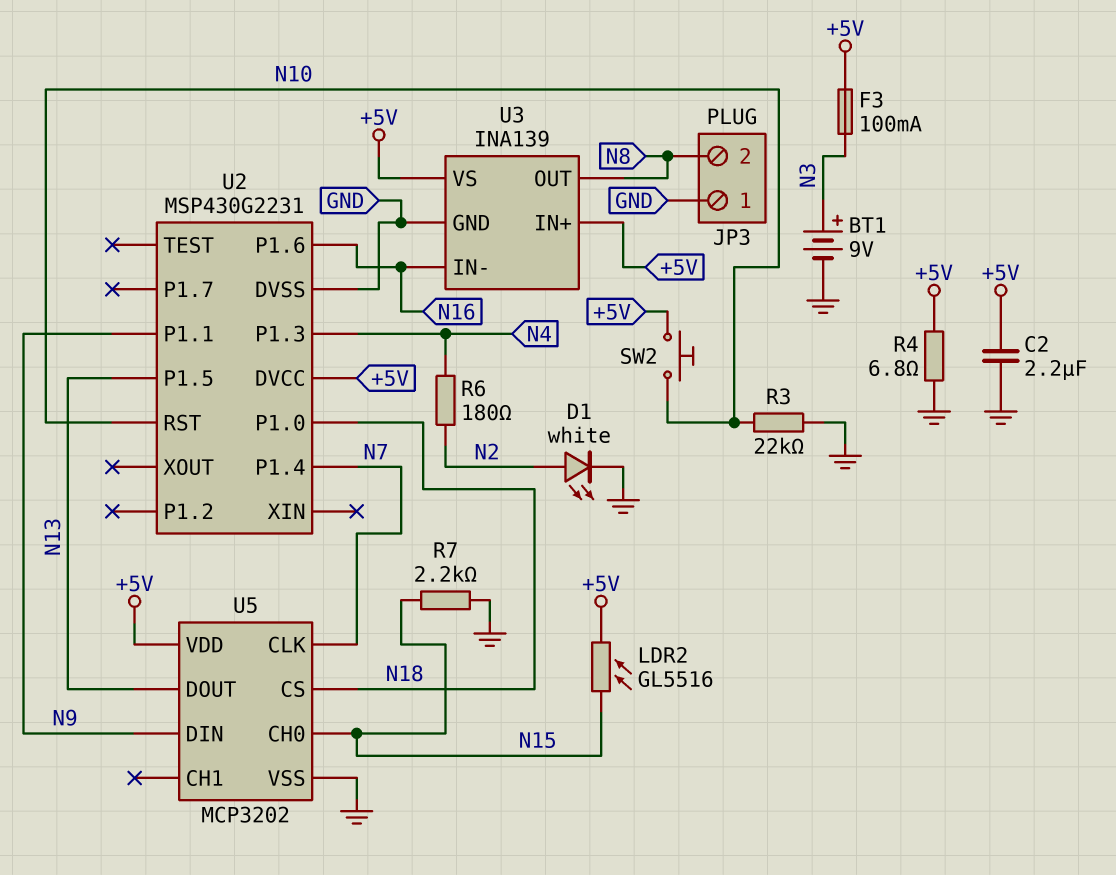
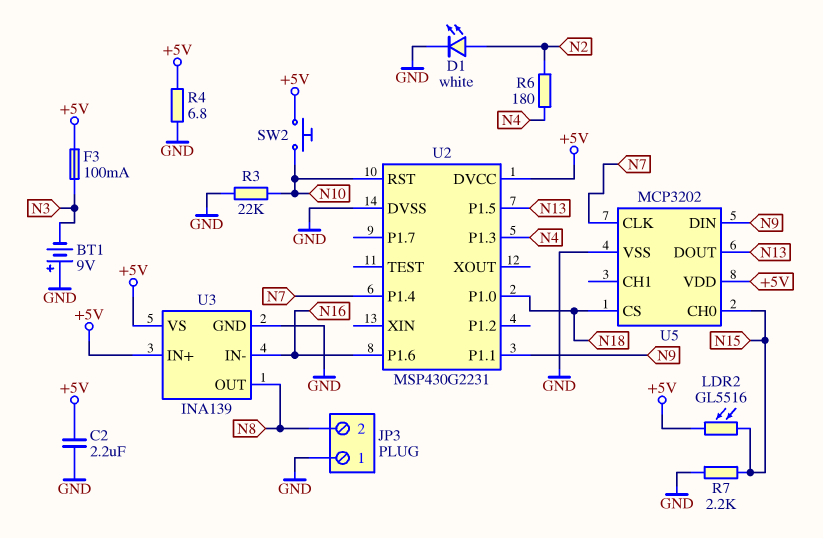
BT1: 9V (plus N3, minus GND) -> 9V (plus GND, minus N3)

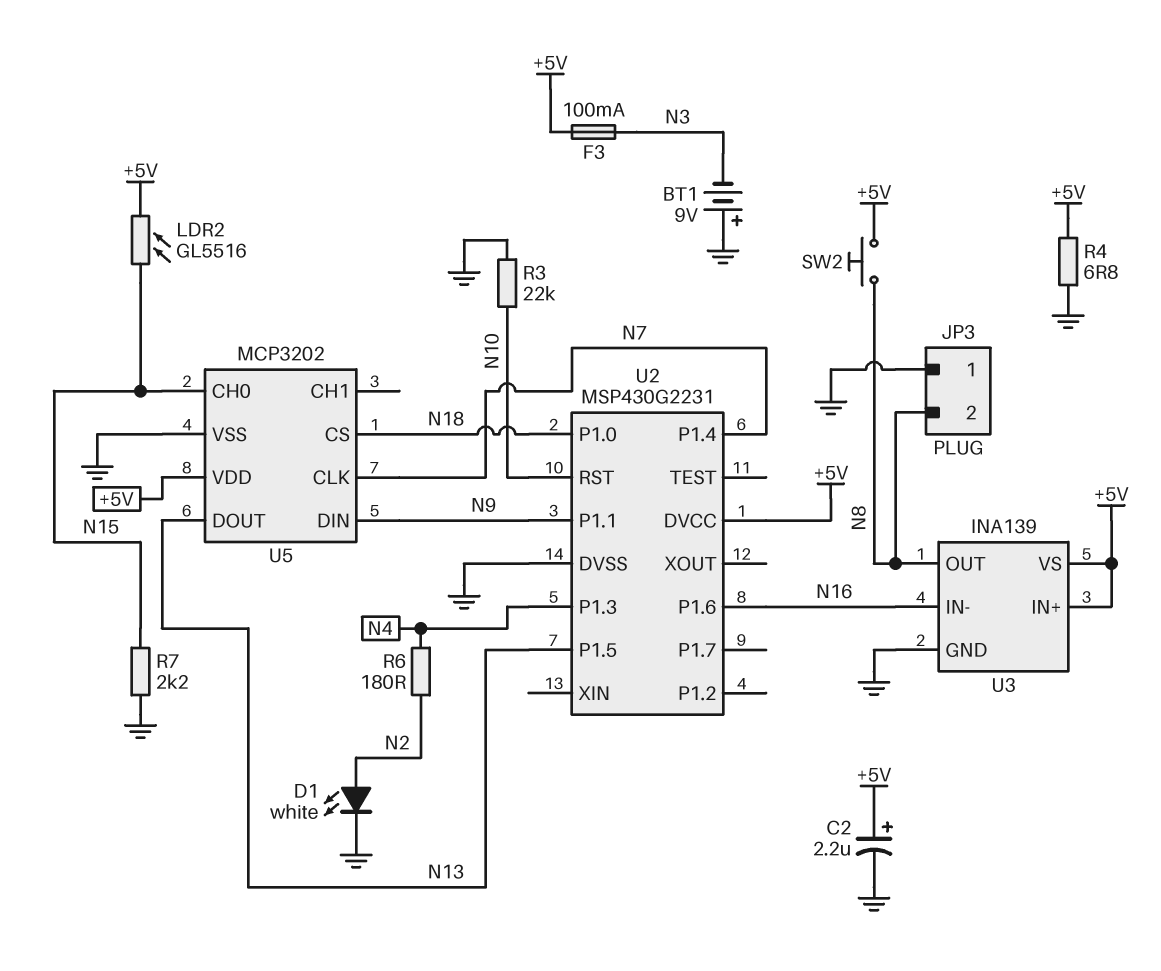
C2: 2.2uF (+5V, GND) -> 2.2uF (plus +5V, minus GND)
SW2: button (+5V, N10) -> button (+5V, N8)

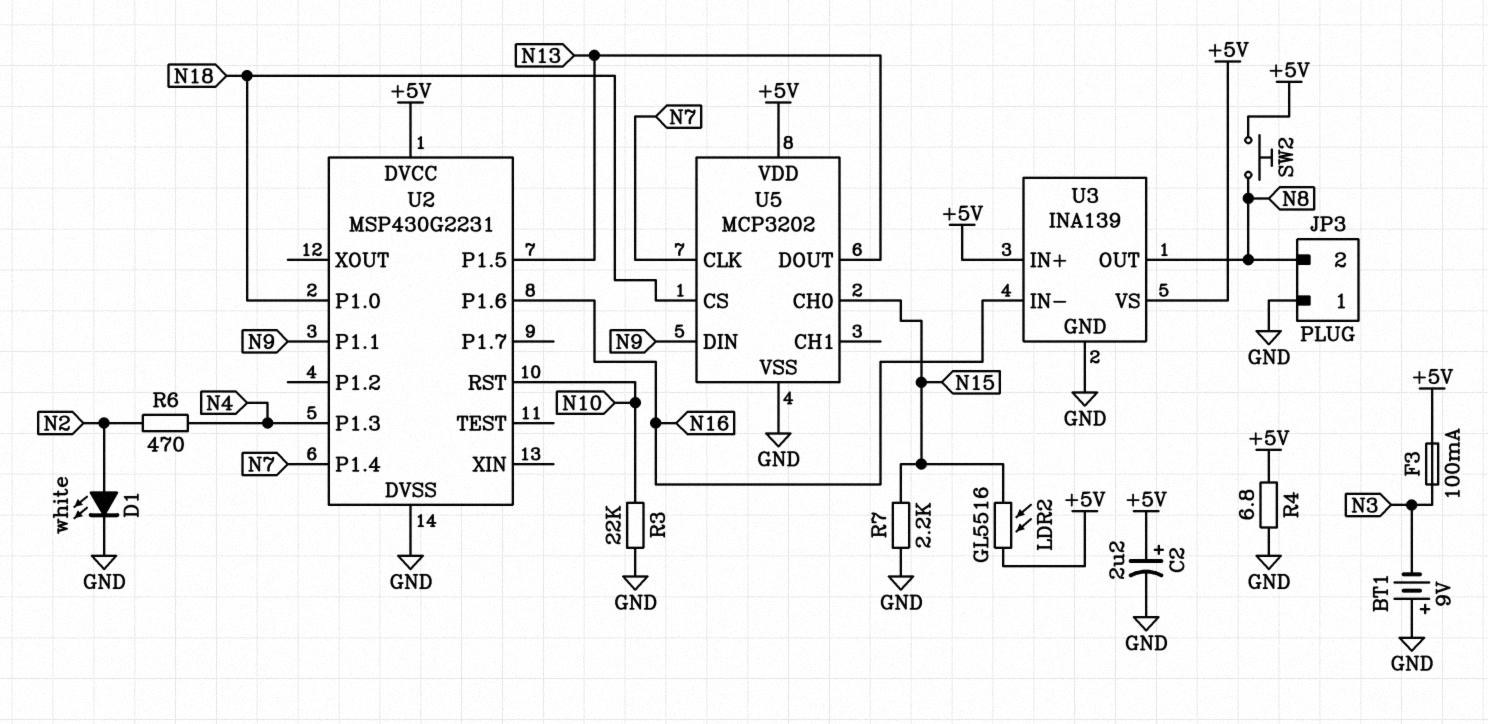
R6: 180 (N2, N4) -> 470 (N2, N4)

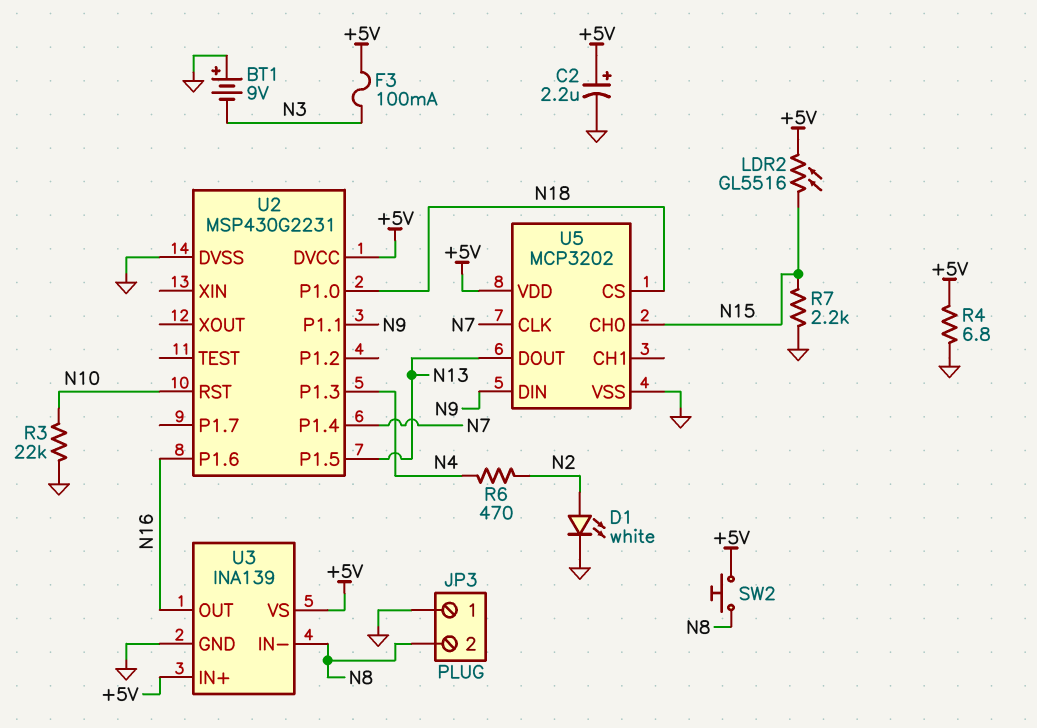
U3 pin IN-: N16 -> N8
U3 pin OUT: N8 -> N16

